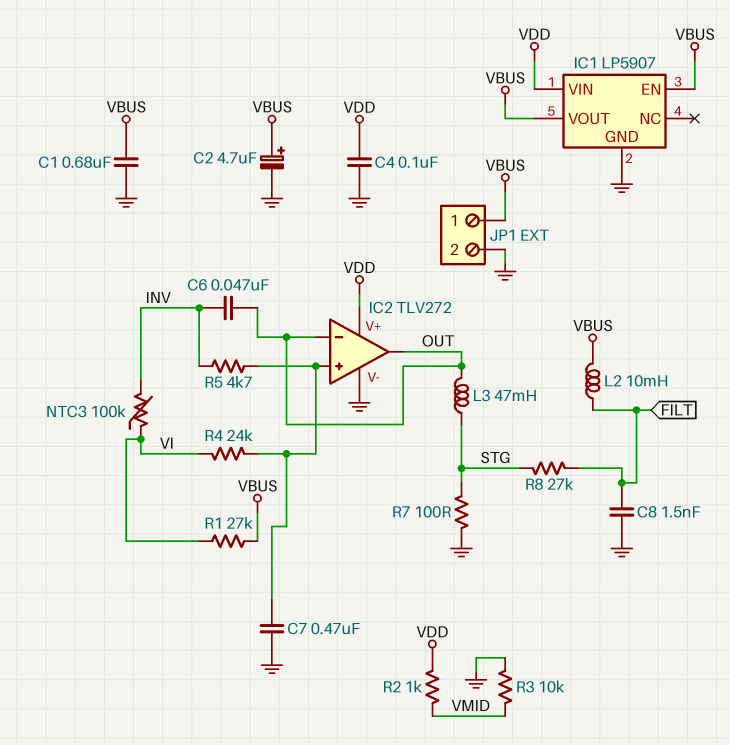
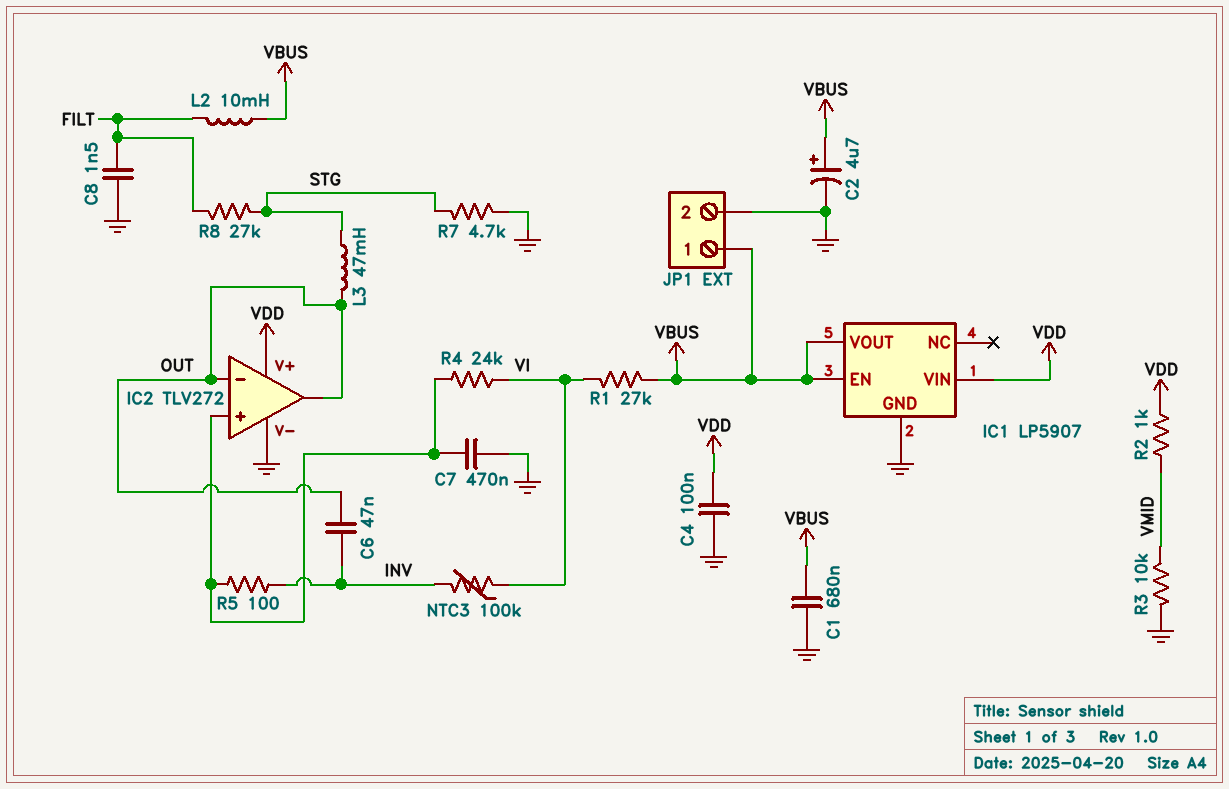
R5: 4.7k (IC2/in+, INV) -> 100 (IC2/in+, INV)
R7: 100 (GND, STG) -> 4.7k (GND, STG)

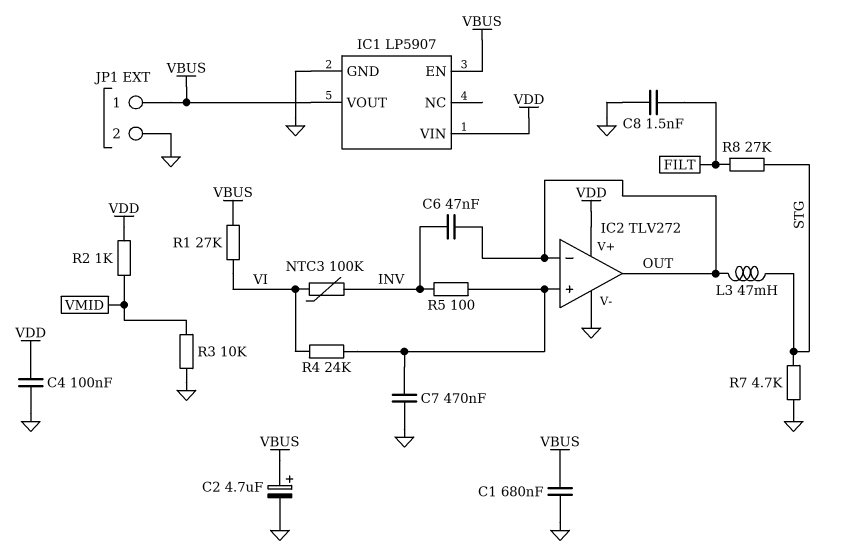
L2: 10mH (FILT, VBUS) -> none

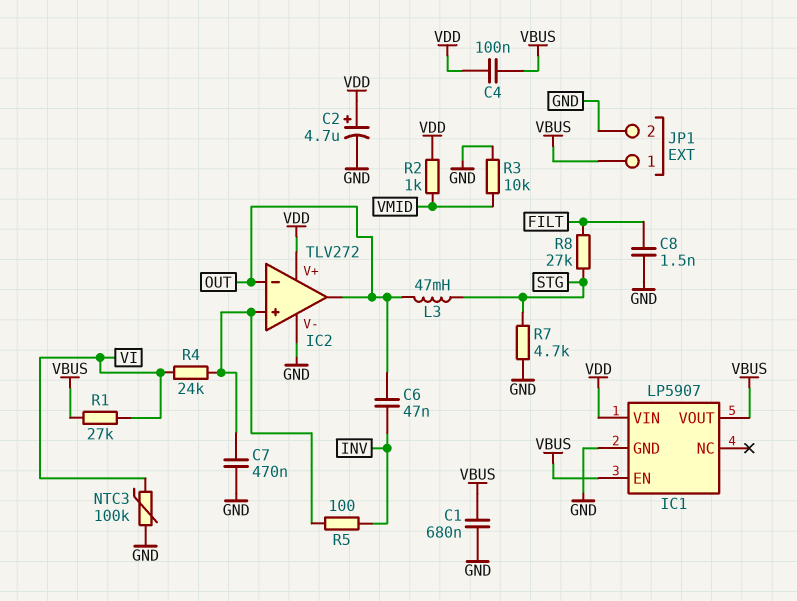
C2: 4.7uF (plus VBUS, minus GND) -> 4.7uF (plus VDD, minus GND)
C4: 100nF (GND, VDD) -> 100nF (VBUS, VDD)
NTC3: 100k (INV, VI) -> 100k (GND, VI)

